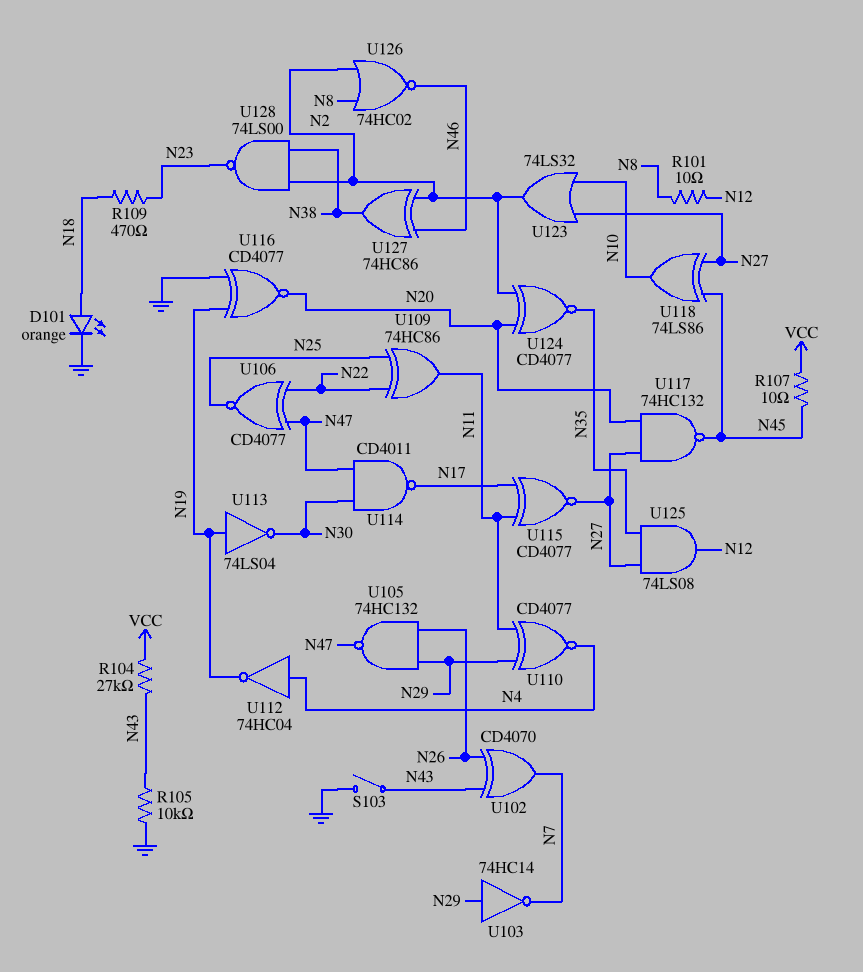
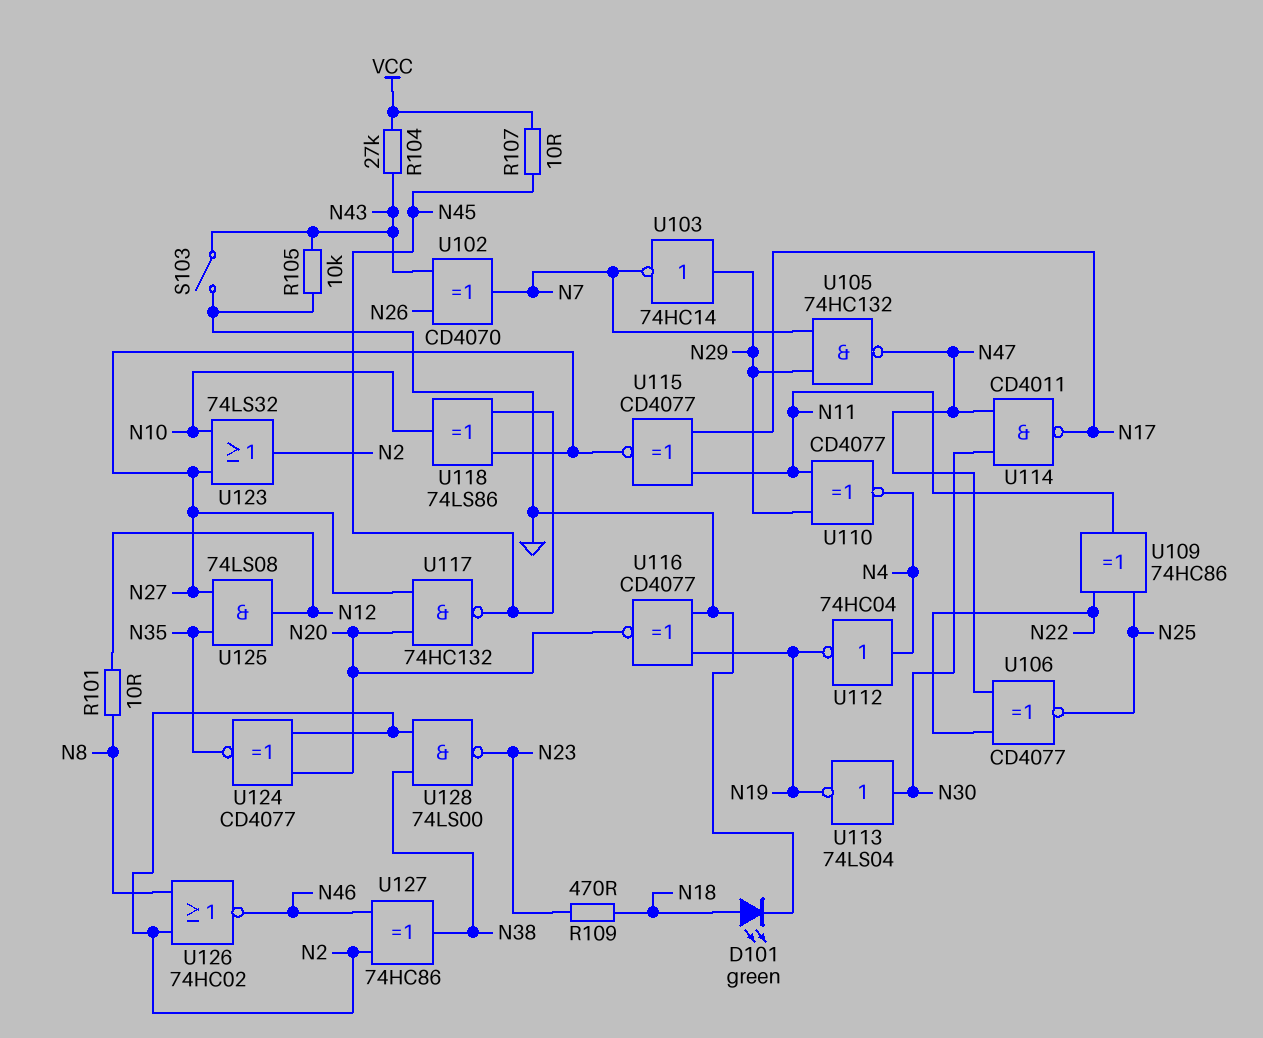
D101: LED orange (A N18, K GND) -> LED green (A N18, K GND)
U105: NAND 74HC132 (in N26, in N29, out N47) -> NAND 74HC132 (in N7, in N29, out N47)
U113: NOT 74LS04 (in N19, out N30) -> NOT 74LS04 (in N30, out N19)

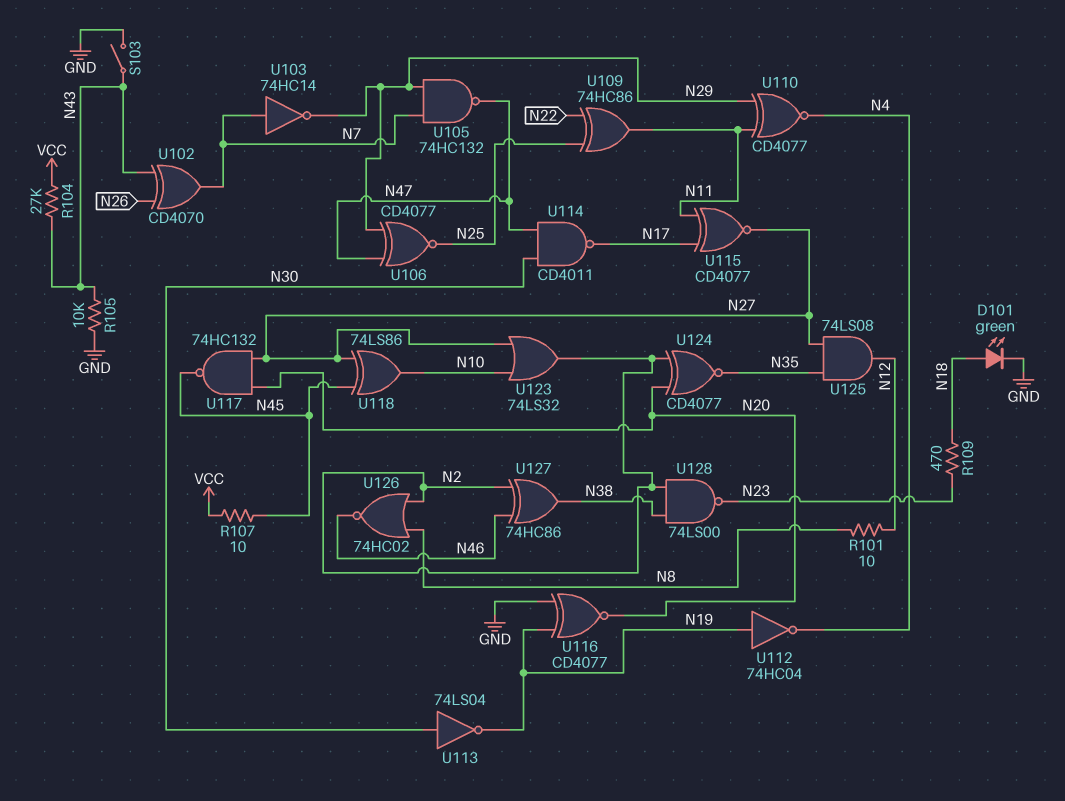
U103: NOT 74HC14 (in N29, out N7) -> NOT 74HC14 (in N7, out N29)
U106: XNOR CD4077 (in N22, in N47, out N25) -> XNOR CD4077 (in N29, in N47, out N25)
U112: NOT 74HC04 (in N4, out N19) -> NOT 74HC04 (in N19, out N4)

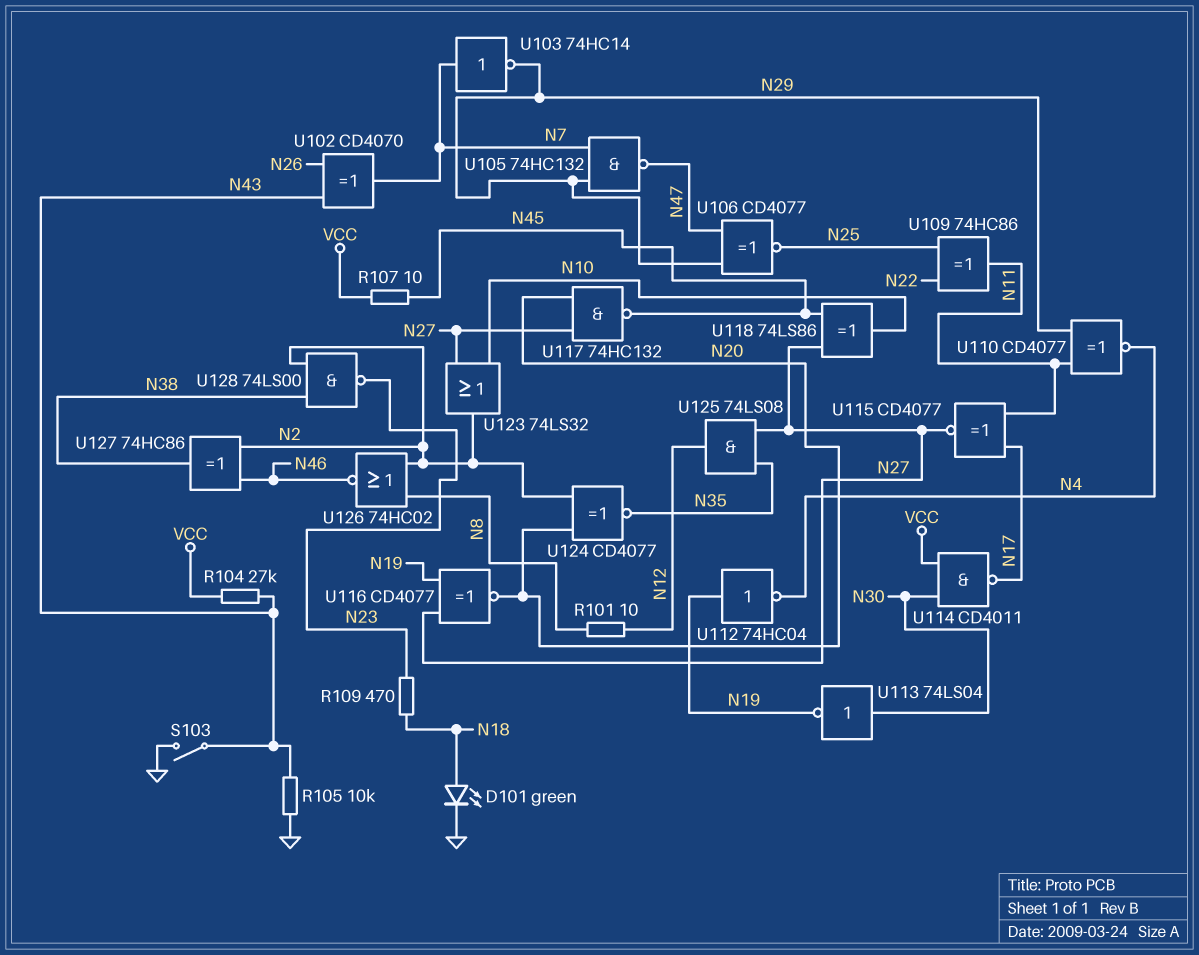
U114: NAND CD4011 (in N30, in N47, out N17) -> NAND CD4011 (in N30, in VCC, out N17)
U116: XNOR CD4077 (in GND, in N19, out N20) -> XNOR CD4077 (in N19, in N27, out N20)

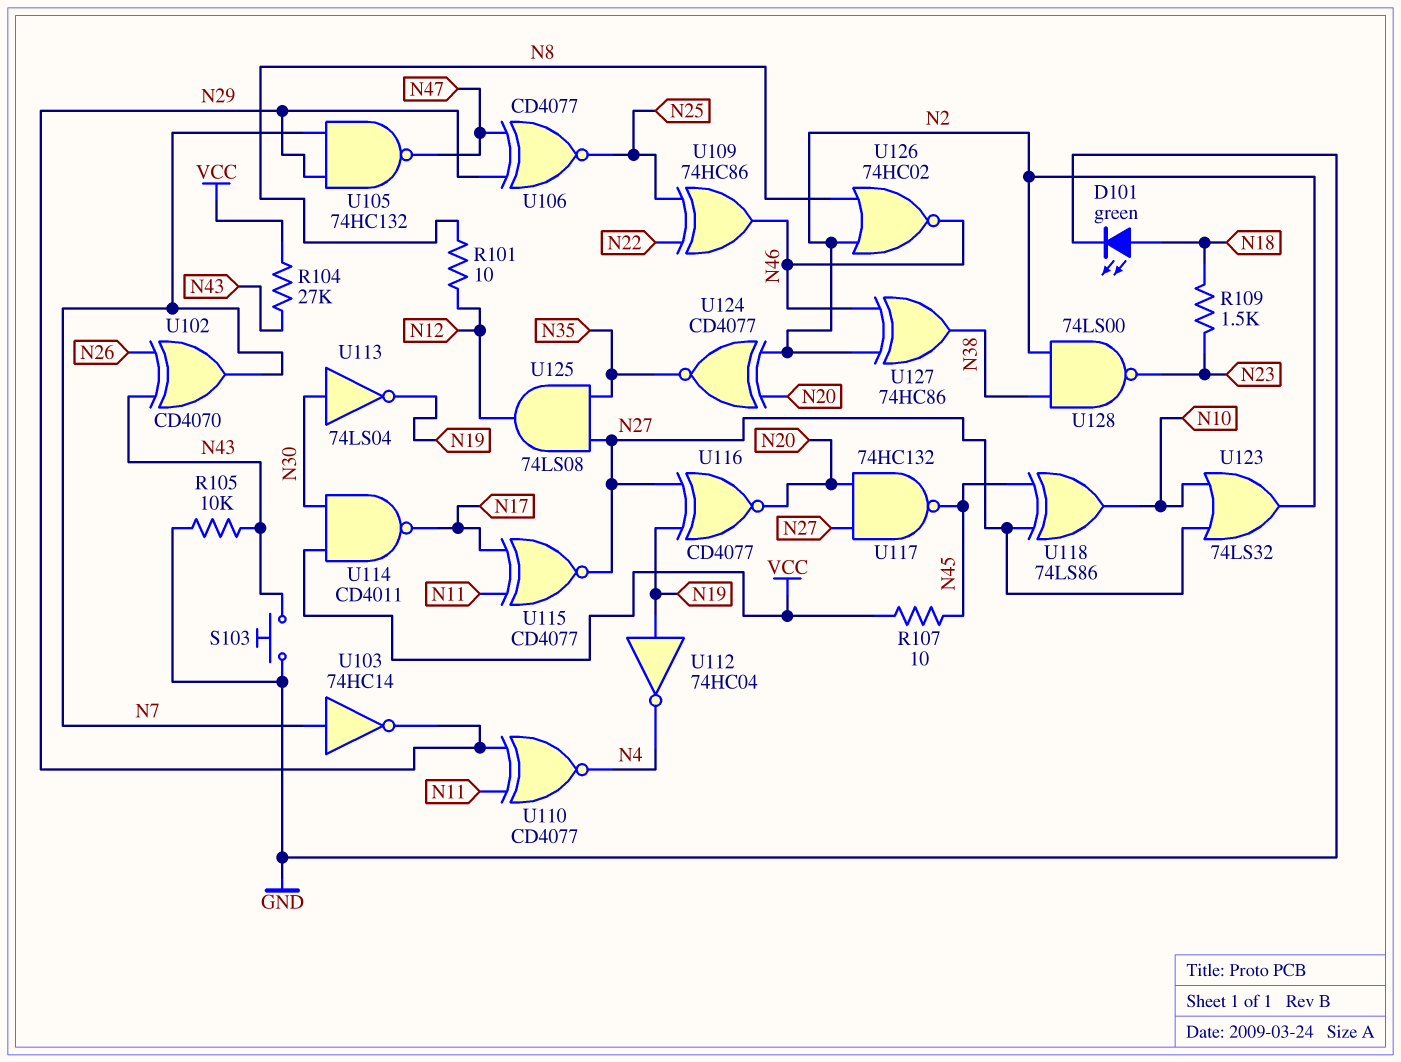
R109: 470 (N18, N23) -> 1.5k (N18, N23)
S103: switch (GND, N43) -> button (GND, N43)
U109: XOR 74HC86 (in N22, in N25, out N11) -> XOR 74HC86 (in N22, in N25, out N46)

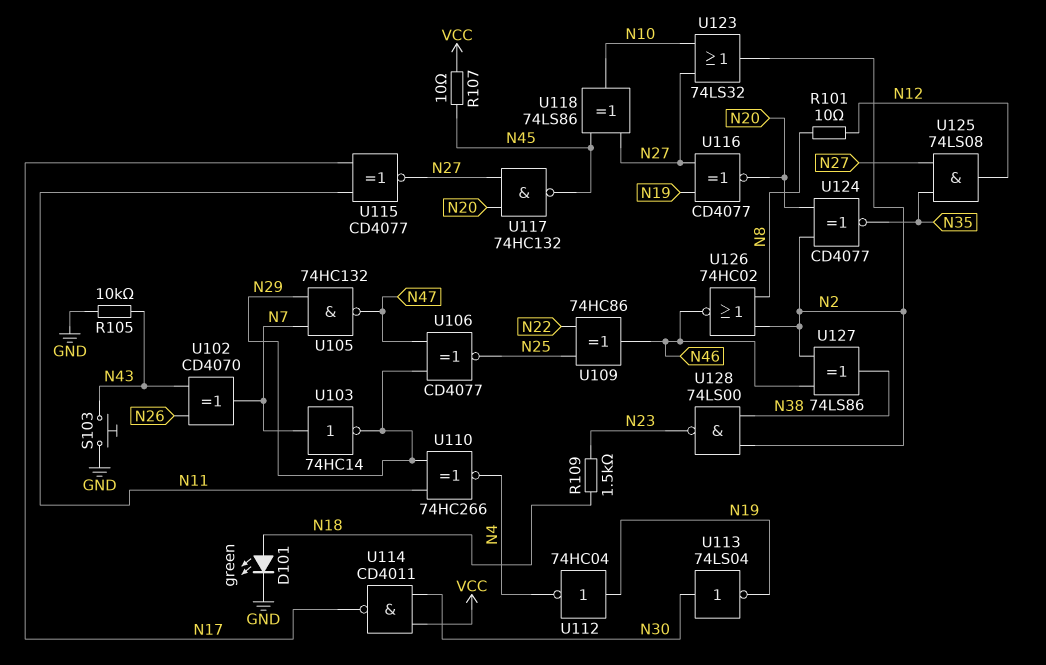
R104: 27k (N43, VCC) -> none
U110: XNOR CD4077 (in N11, in N29, out N4) -> XNOR 74HC266 (in N11, in N29, out N4)
U127: XOR 74HC86 (in N2, in N46, out N38) -> XOR 74LS86 (in N2, in N46, out N38)

